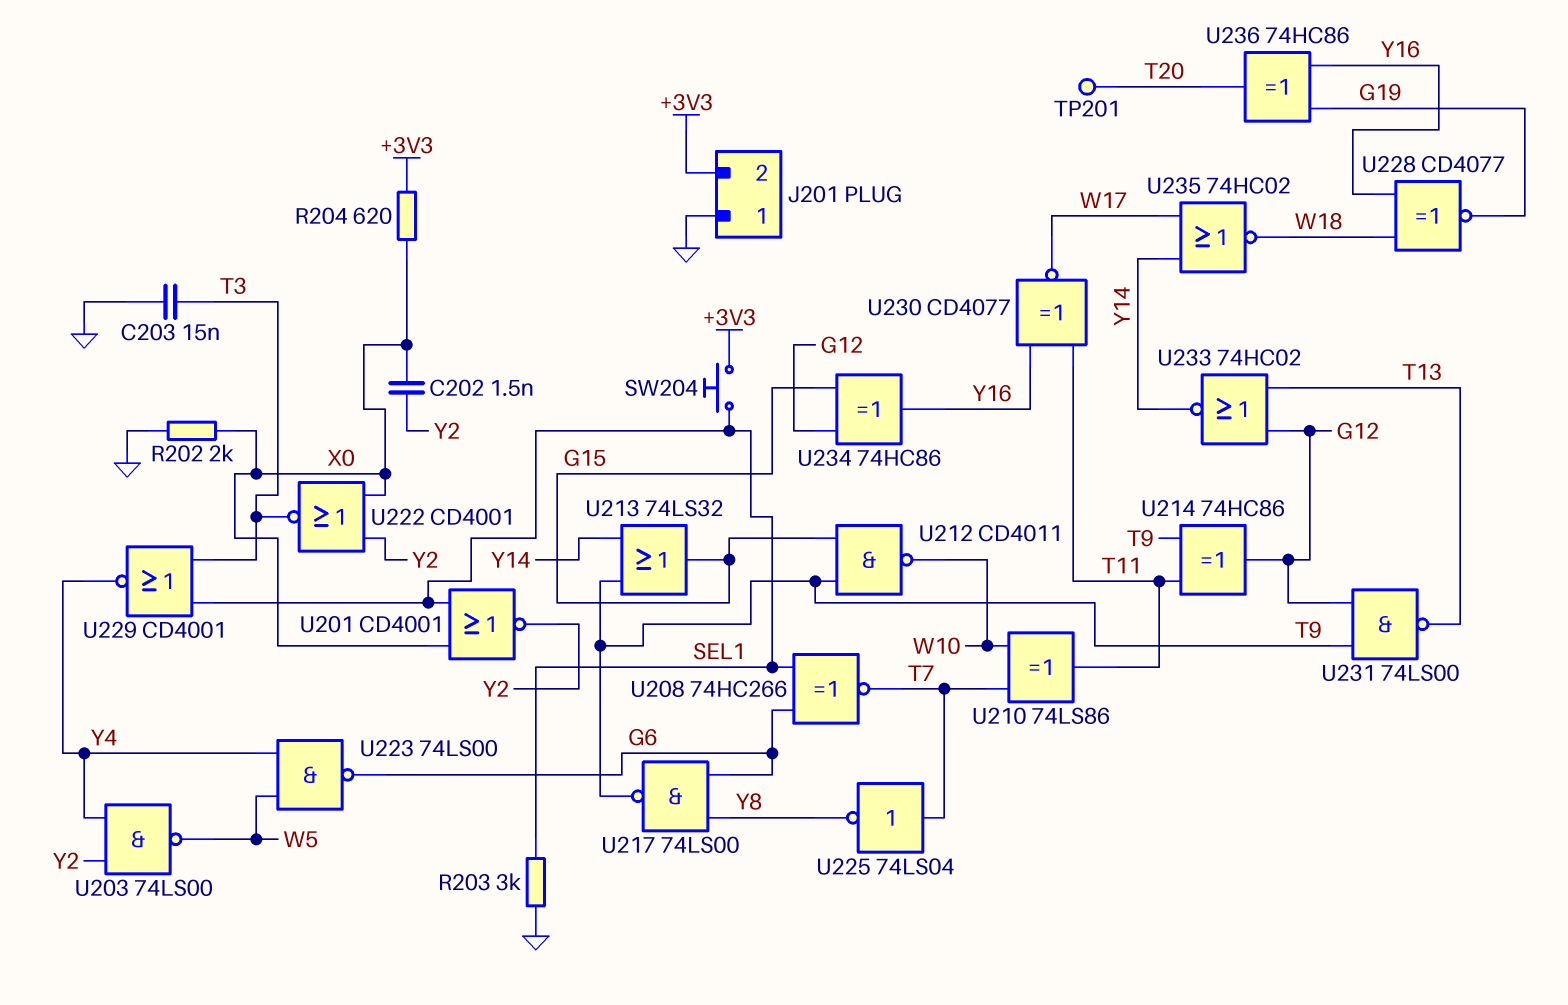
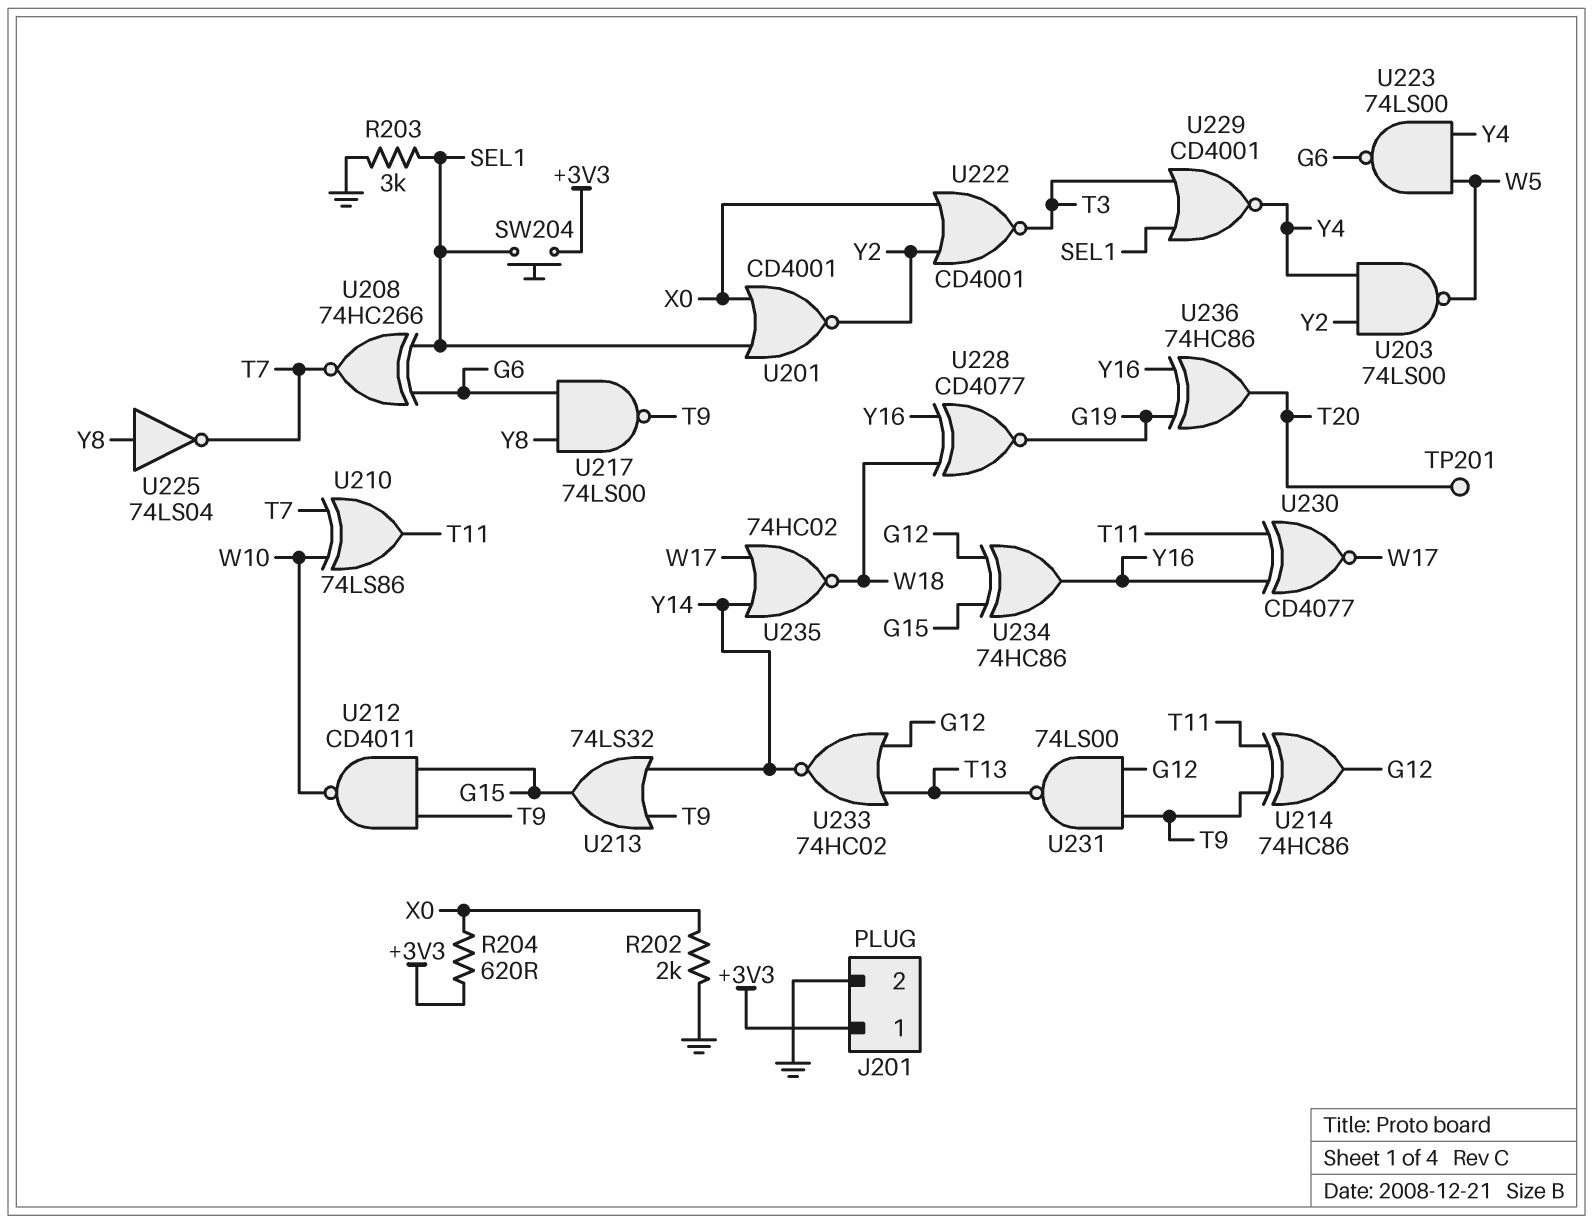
C202: 1.5nF (X0, Y2) -> none
C203: 15nF (GND, T3) -> none
J201 pin 1: GND -> +3V3
J201 pin 2: +3V3 -> GND
U225: NOT 74LS04 (in T7, out Y8) -> NOT 74LS04 (in Y8, out T7)

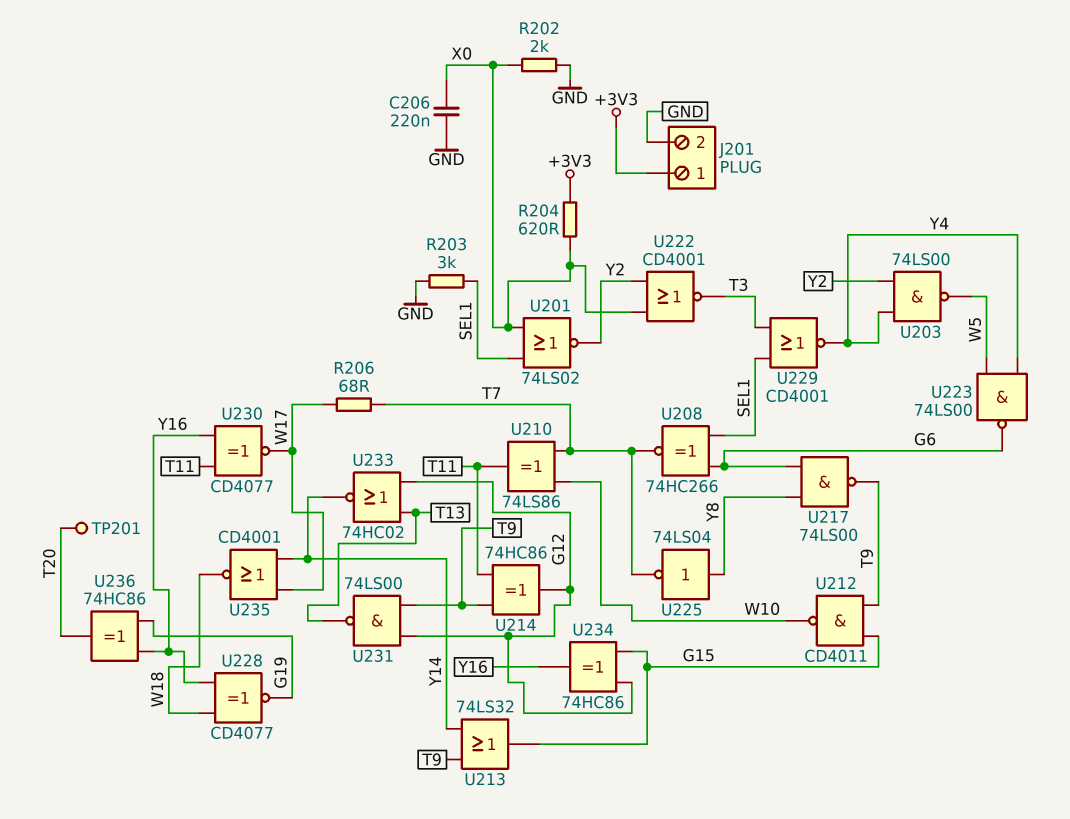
C206: none -> 220nF (GND, X0)
R206: none -> 68 (T7, W17)
SW204: button (+3V3, SEL1) -> none
U201: NOR CD4001 (in SEL1, in X0, out Y2) -> NOR 74LS02 (in SEL1, in X0, out Y2)
U235: NOR 74HC02 (in W17, in Y14, out W18) -> NOR CD4001 (in W17, in Y14, out W18)

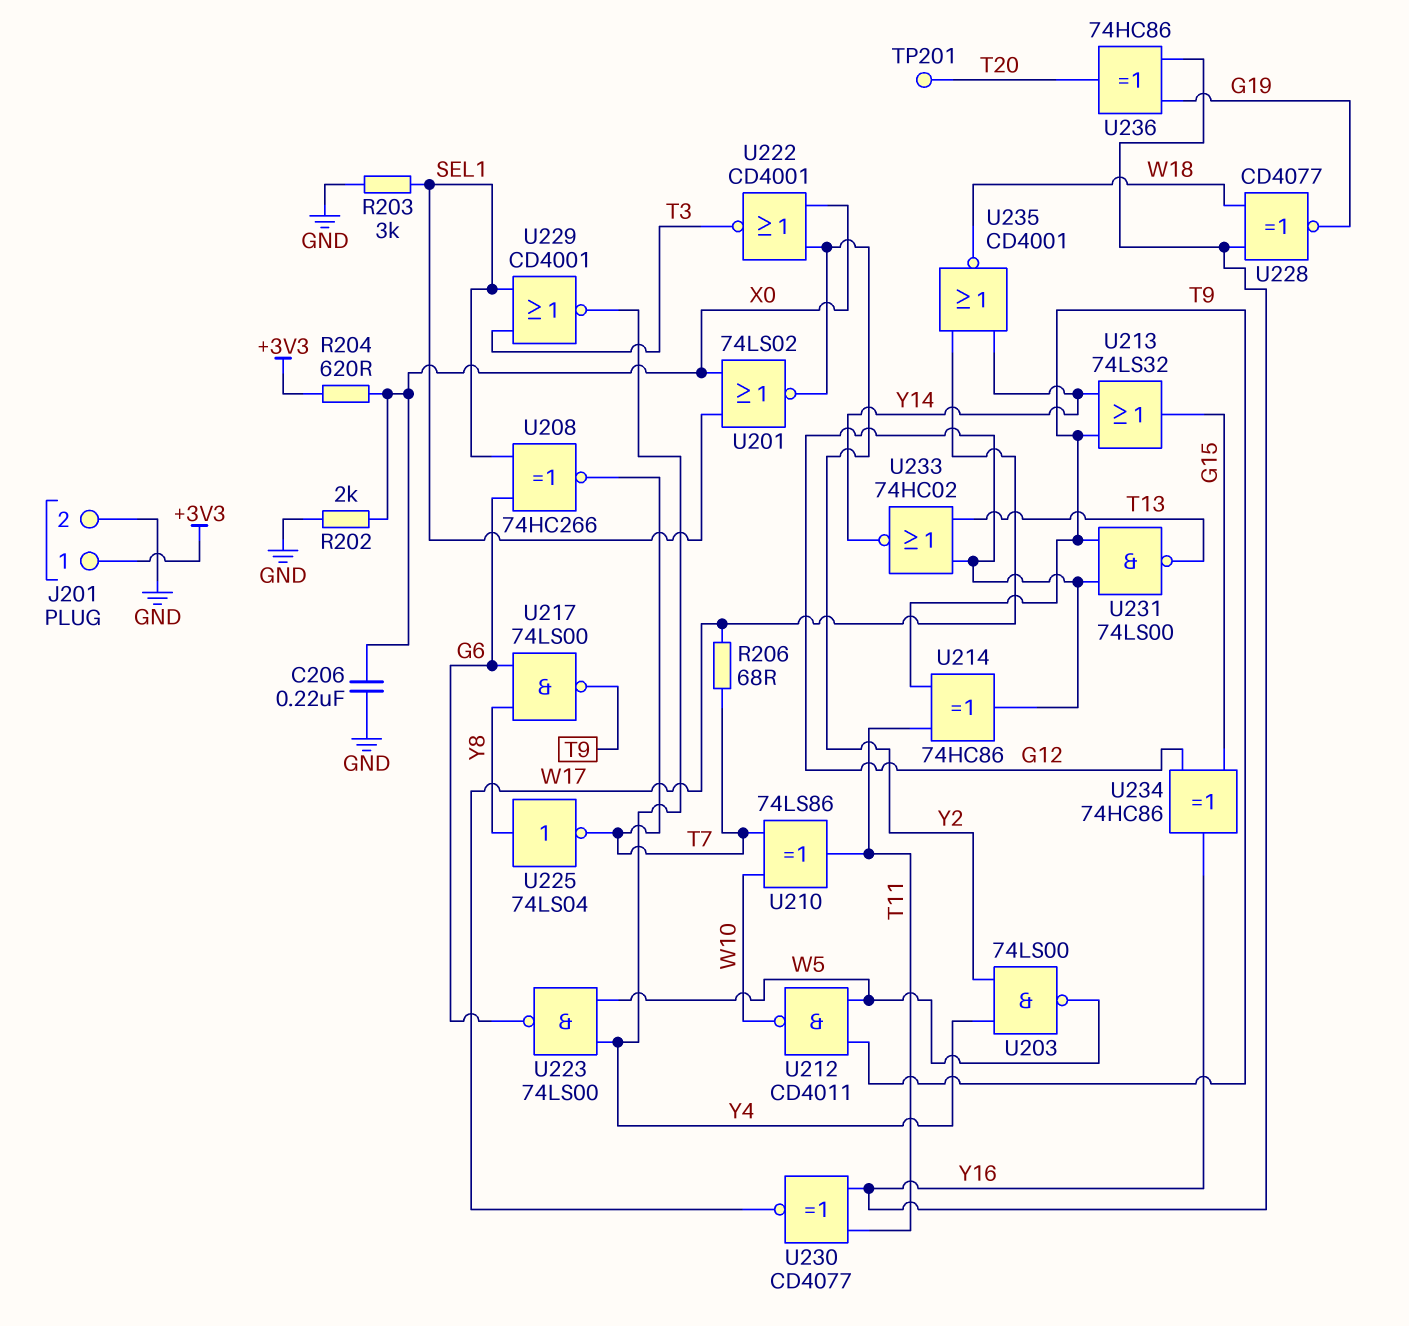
U212: NAND CD4011 (in G15, in T9, out W10) -> NAND CD4011 (in T9, in W5, out W10)

